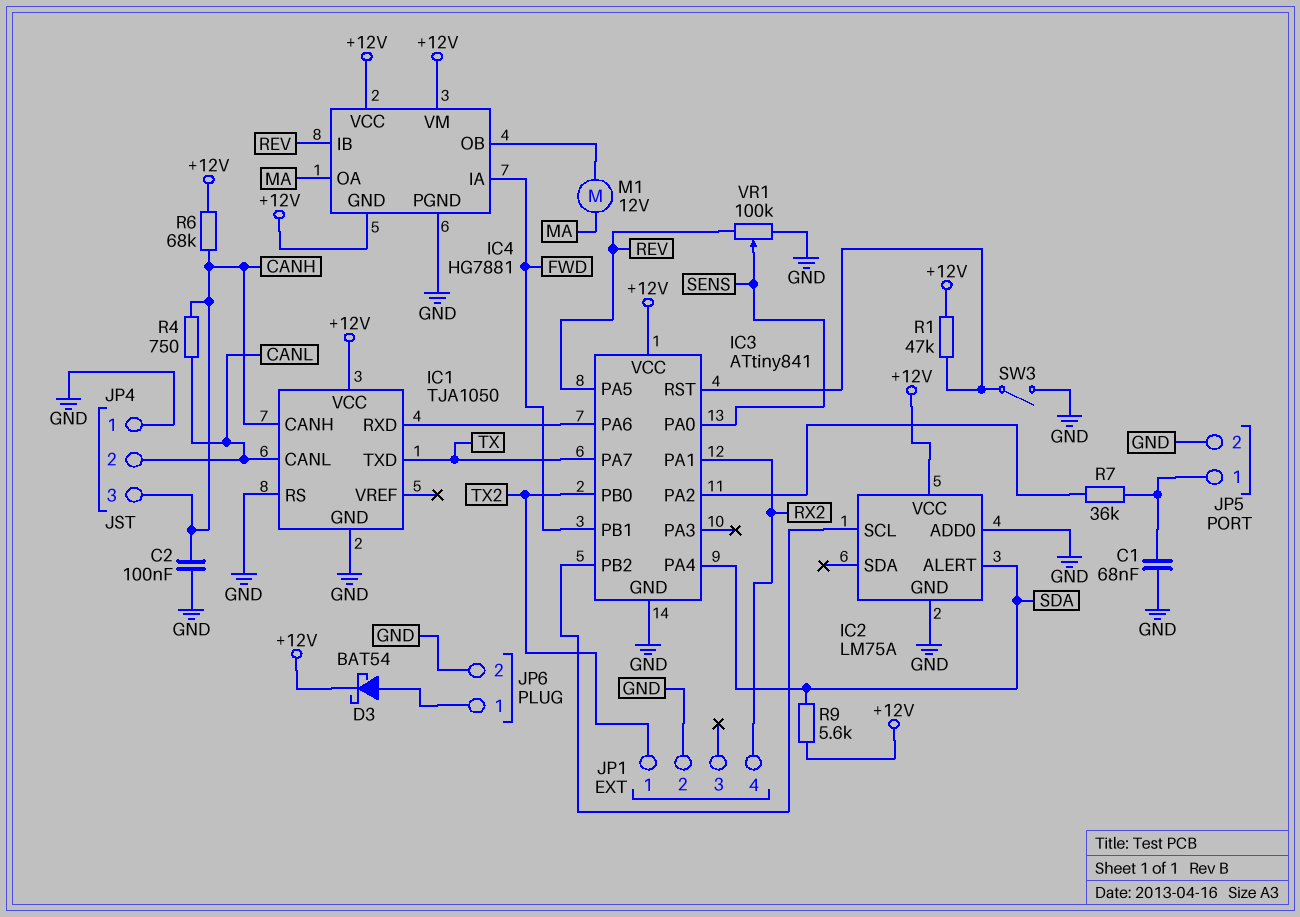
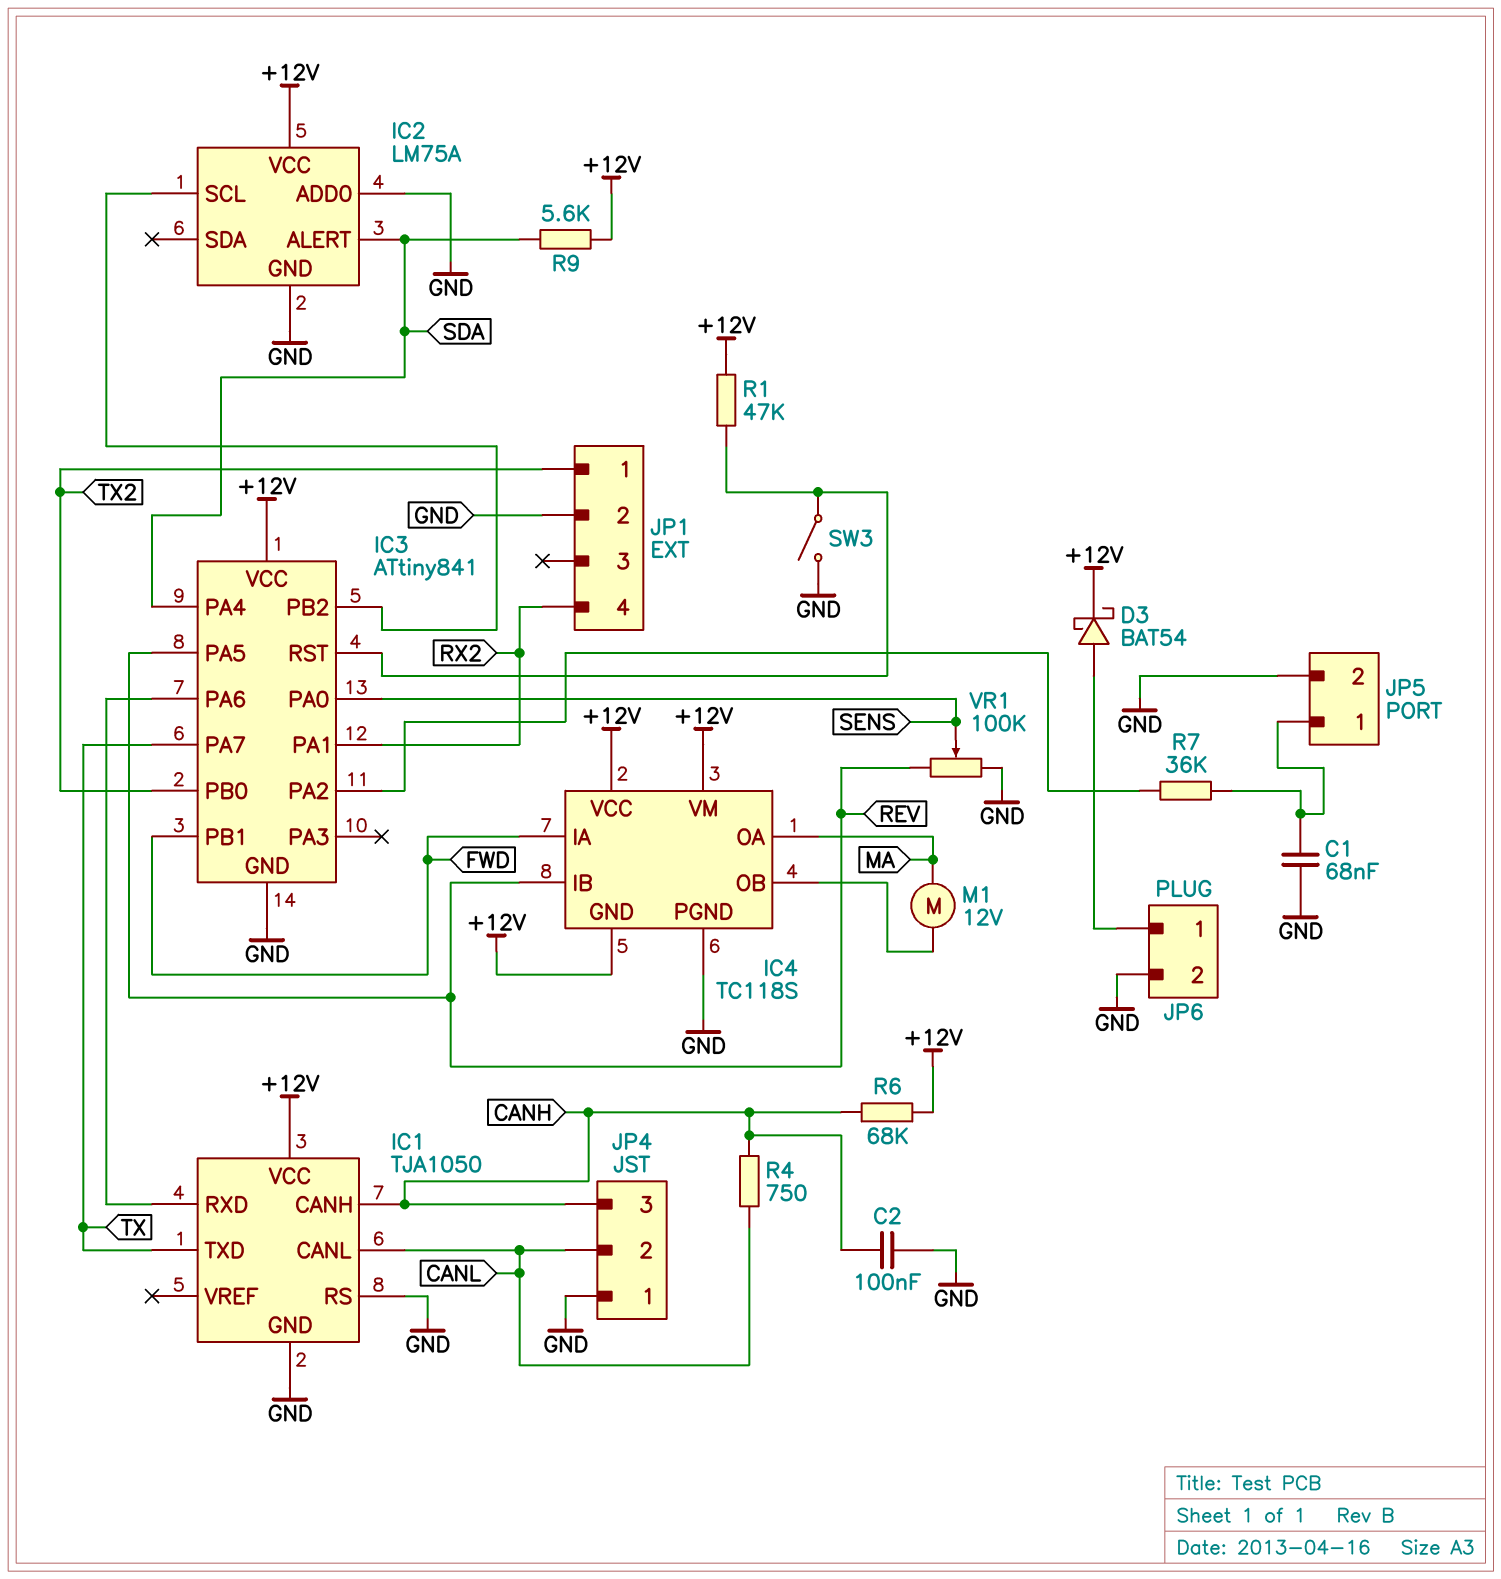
IC4: HG7881 -> TC118S

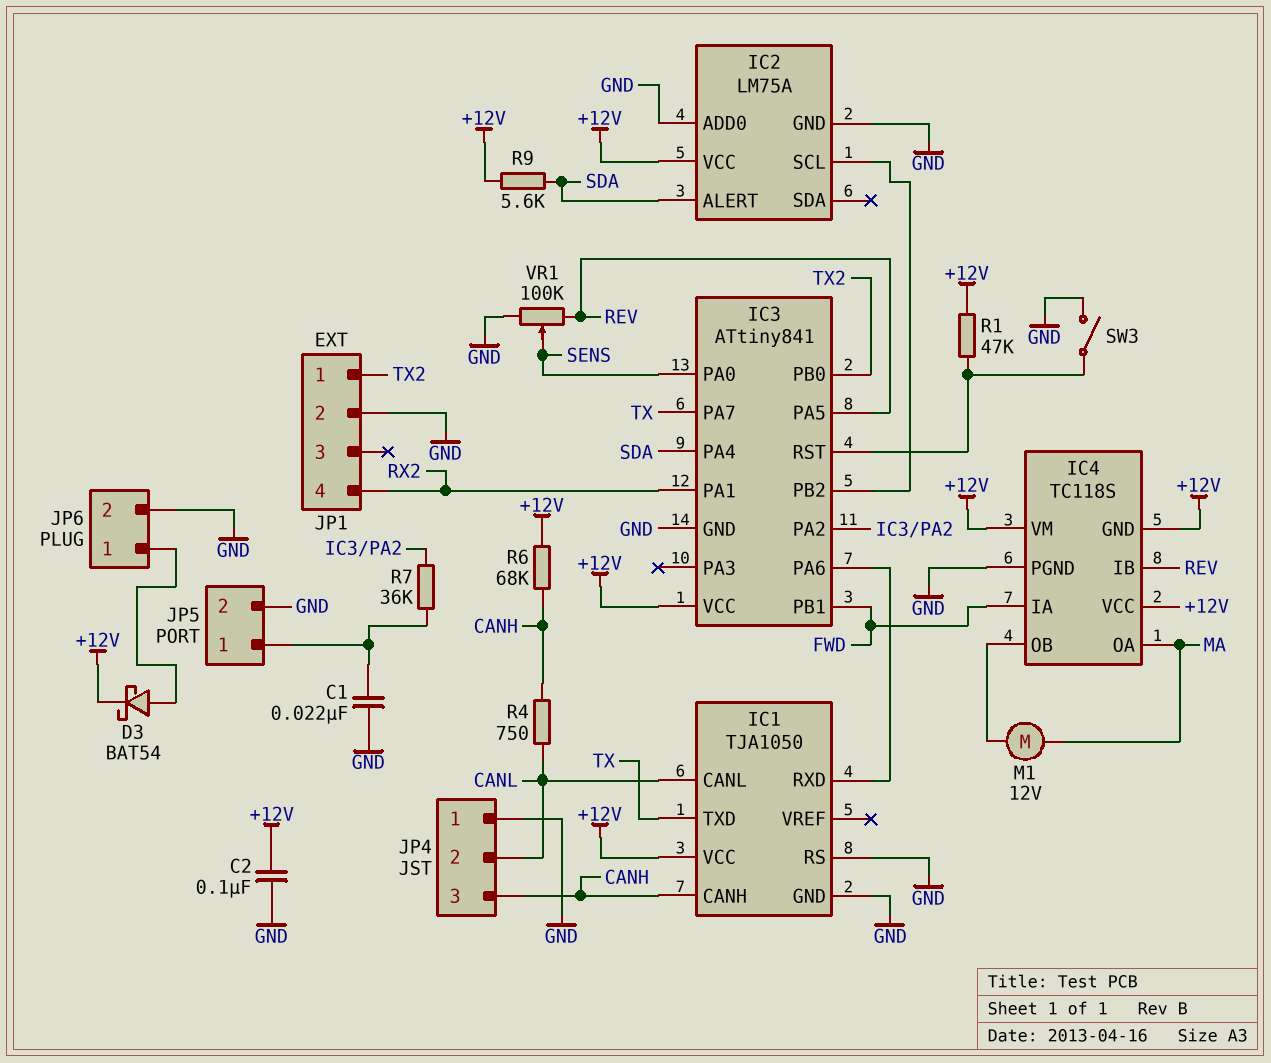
C1: 68nF (GND, JP5/1) -> 22nF (GND, JP5/1)
C2: 100nF (CANH, GND) -> 100nF (+12V, GND)

